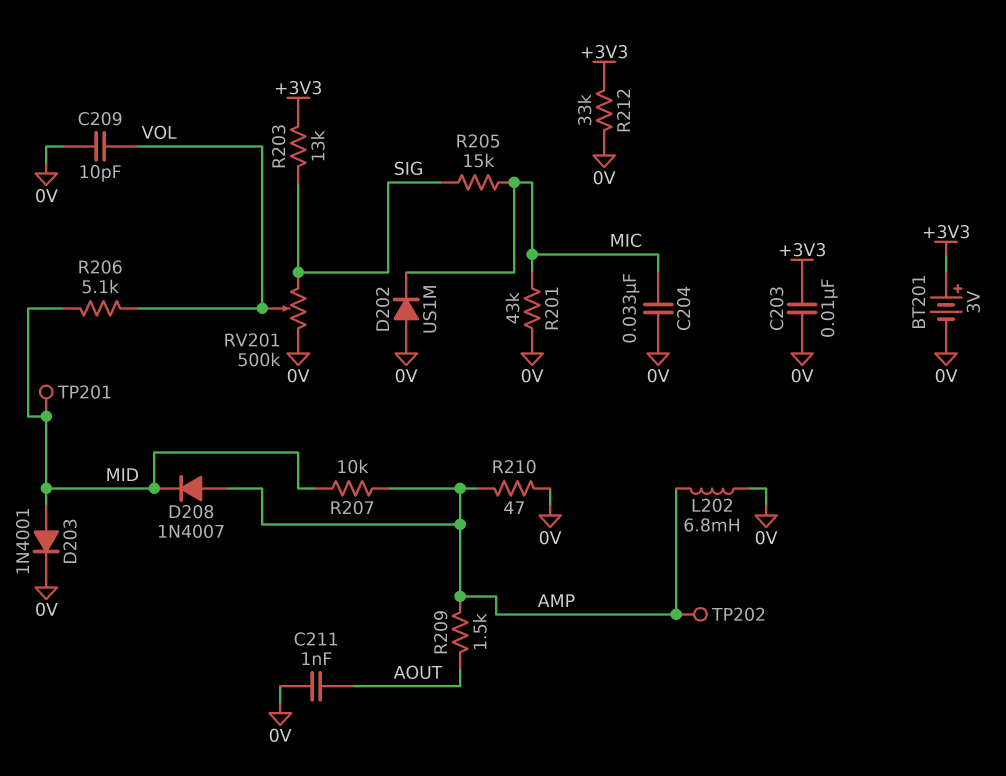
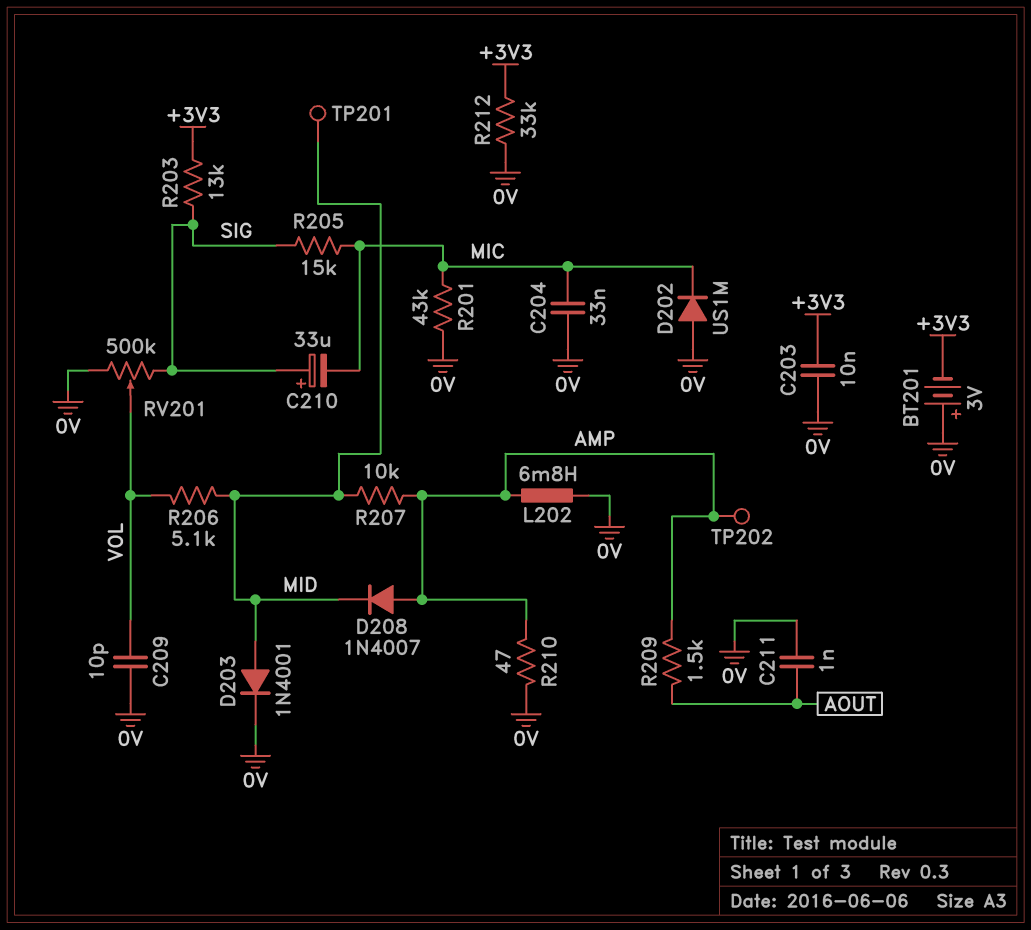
BT201: 3V (plus +3V3, minus 0V) -> 3V (plus 0V, minus +3V3)
C210: none -> 33uF (plus SIG, minus MIC)

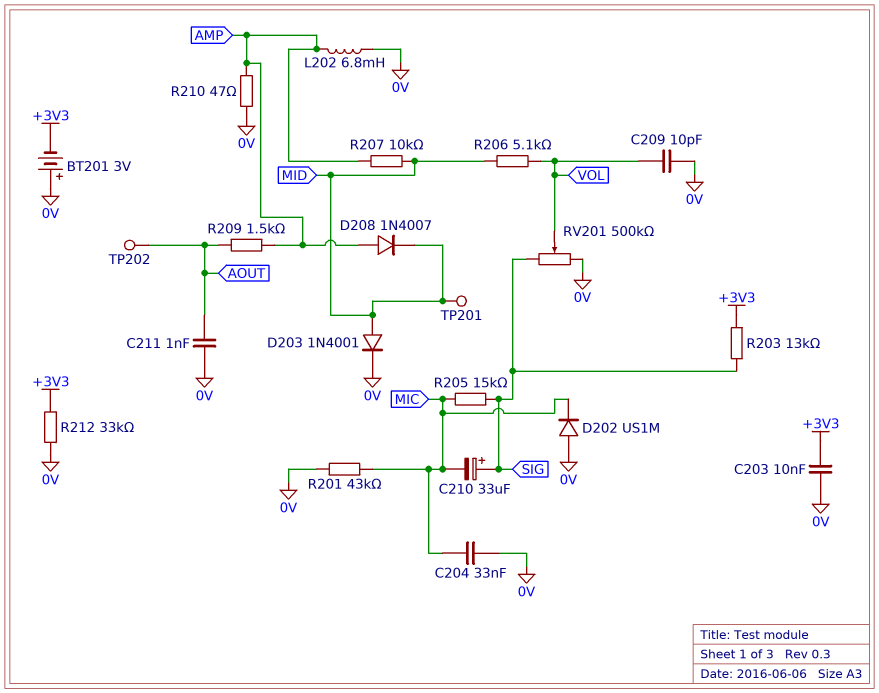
TP202: test point (AMP) -> test point (AOUT)

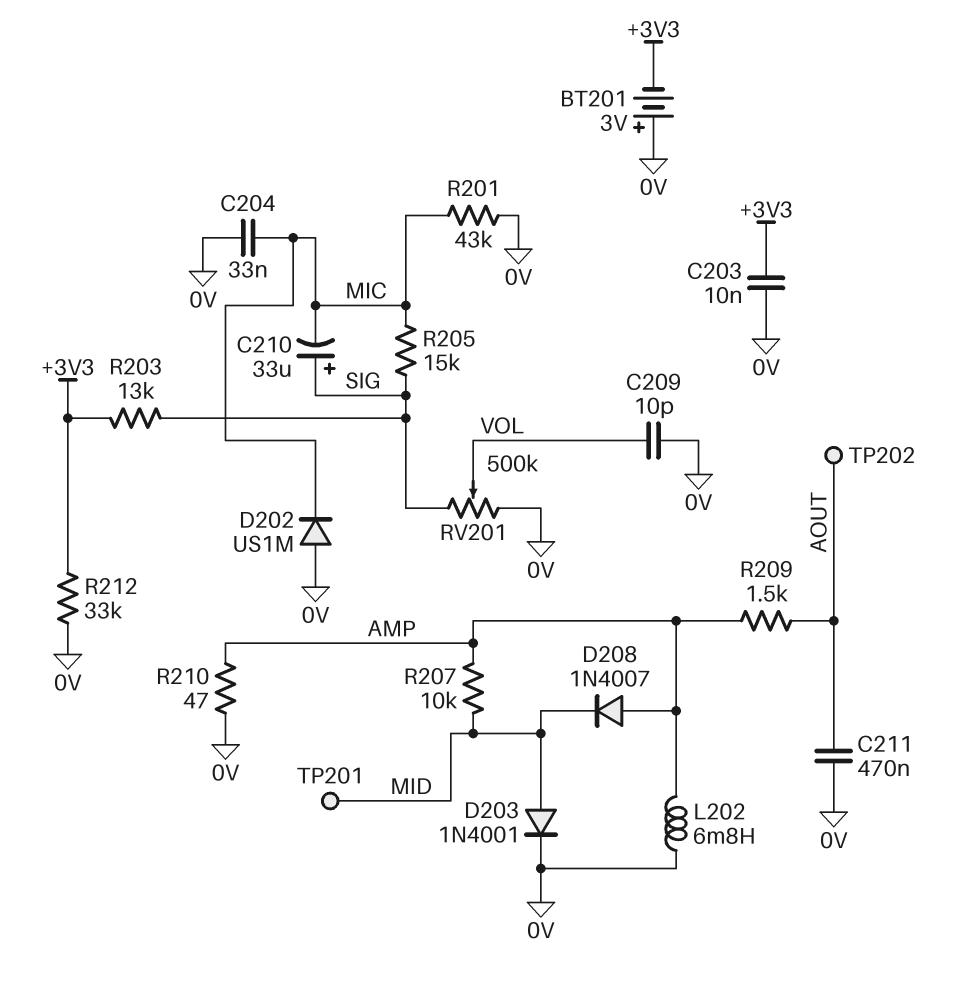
C211: 1nF (0V, AOUT) -> 470nF (0V, AOUT)
R206: 5.1k (MID, VOL) -> none

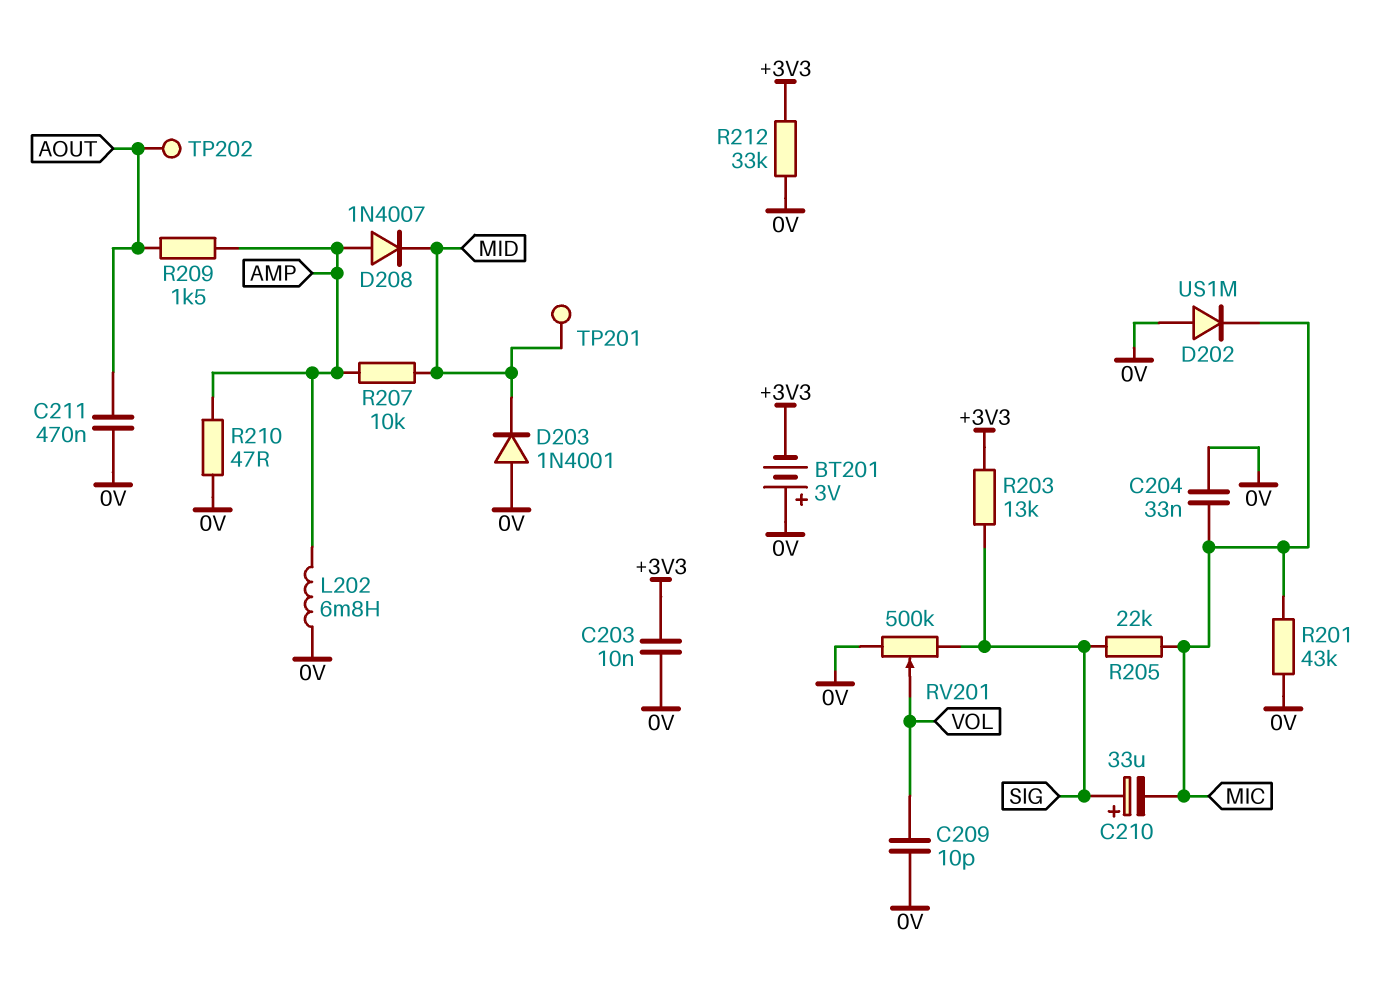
D203: diode 1N4001 (A MID, K 0V) -> diode 1N4001 (A 0V, K MID)
R205: 15k (MIC, SIG) -> 22k (MIC, SIG)

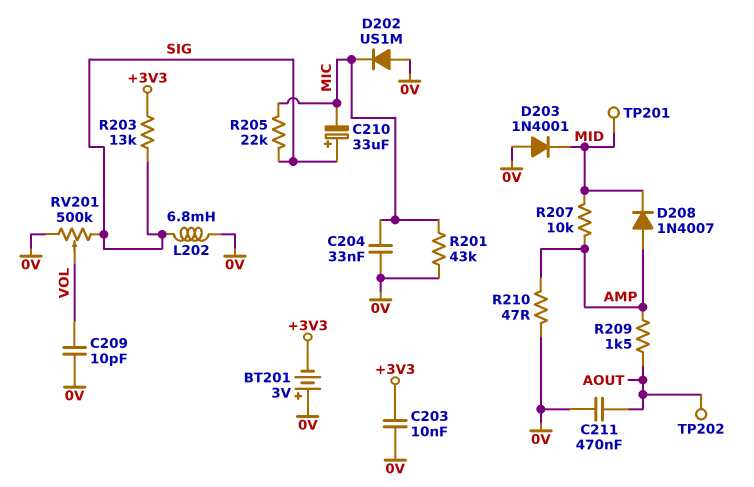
L202: 6.8mH (0V, AMP) -> 6.8mH (0V, SIG)
R212: 33k (+3V3, 0V) -> none

